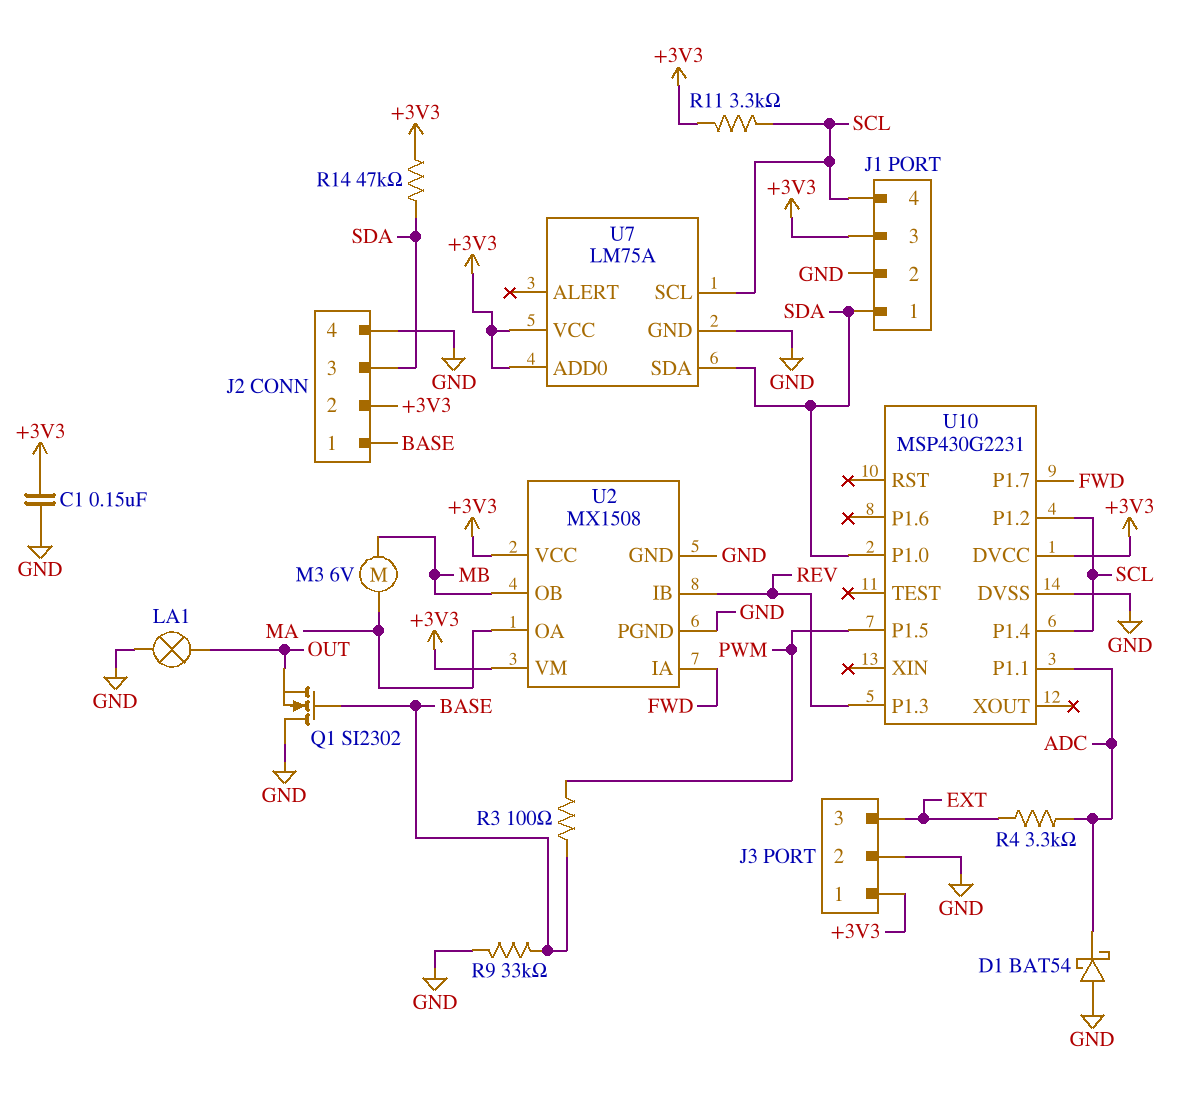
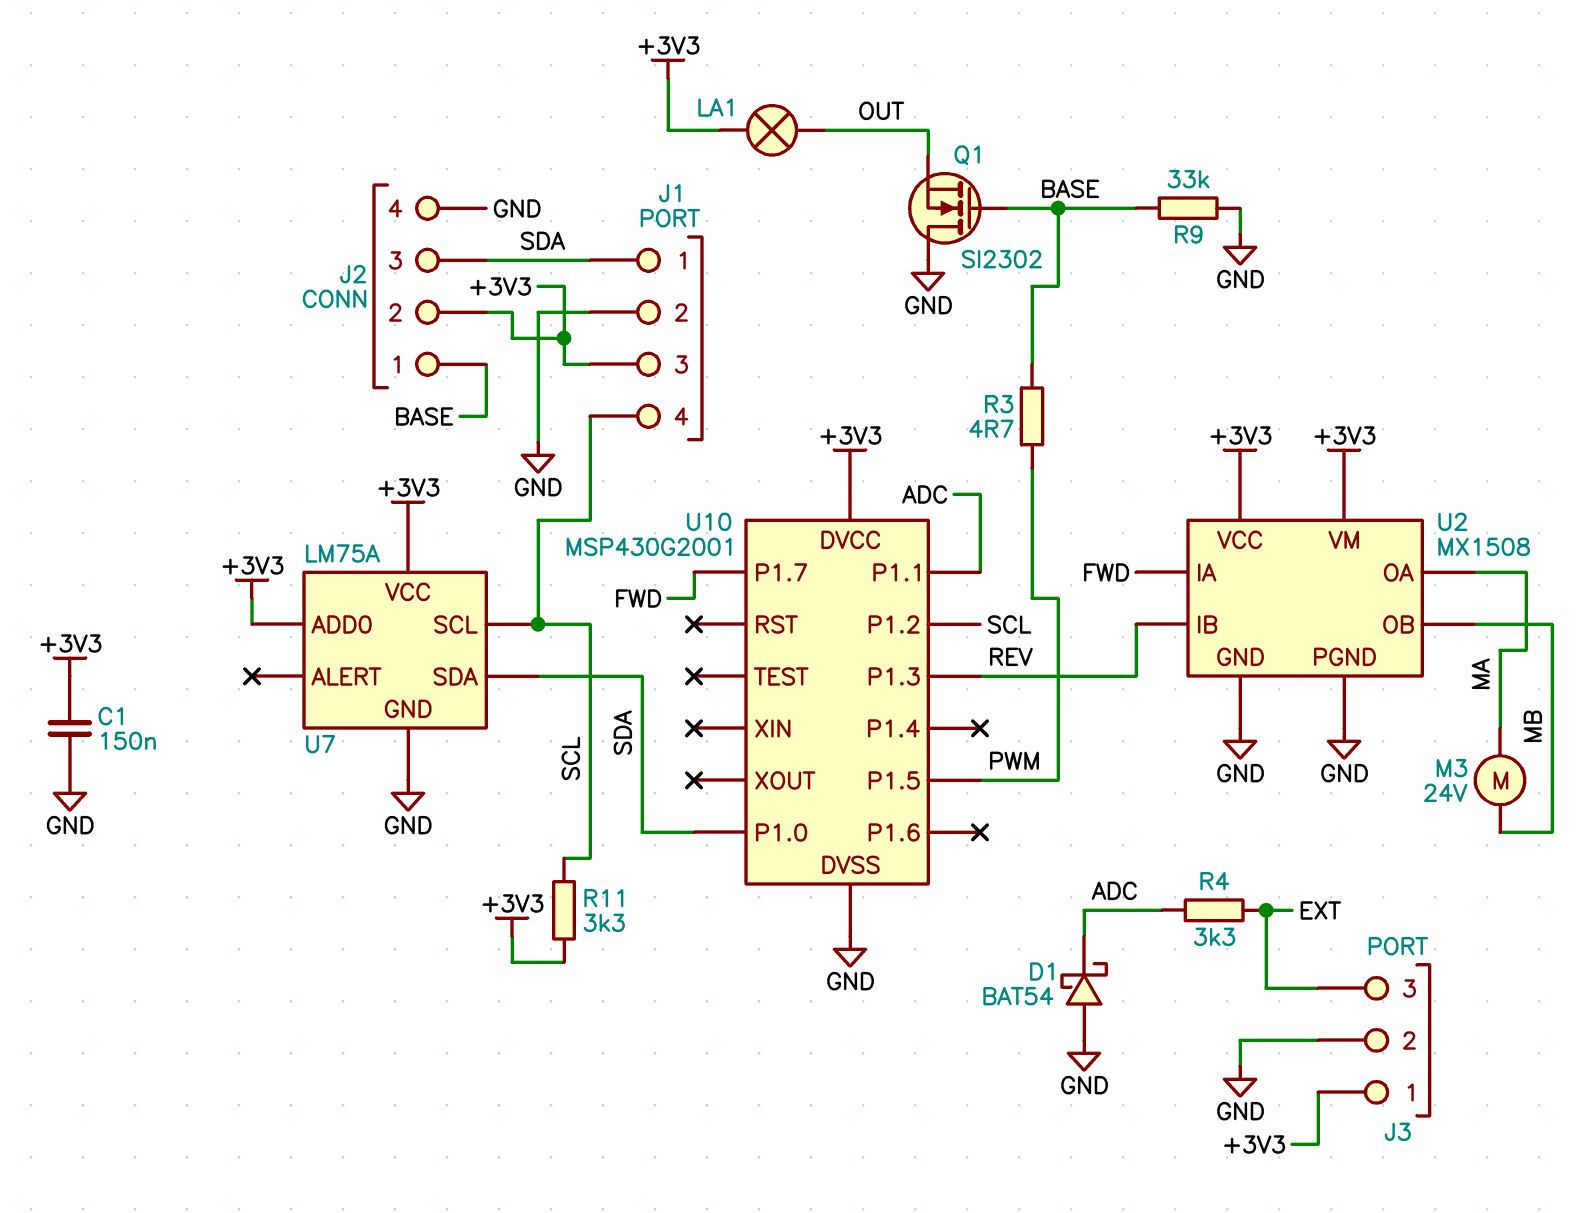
LA1: lamp (GND, OUT) -> lamp (+3V3, OUT)
M3: motor 6V (MA, MB) -> motor 24V (MA, MB)
R3: 100 (BASE, PWM) -> 4.7 (BASE, PWM)
R14: 47k (+3V3, SDA) -> none
U10: MSP430G2231 -> MSP430G2001
U10 pin P1.4: SCL -> none

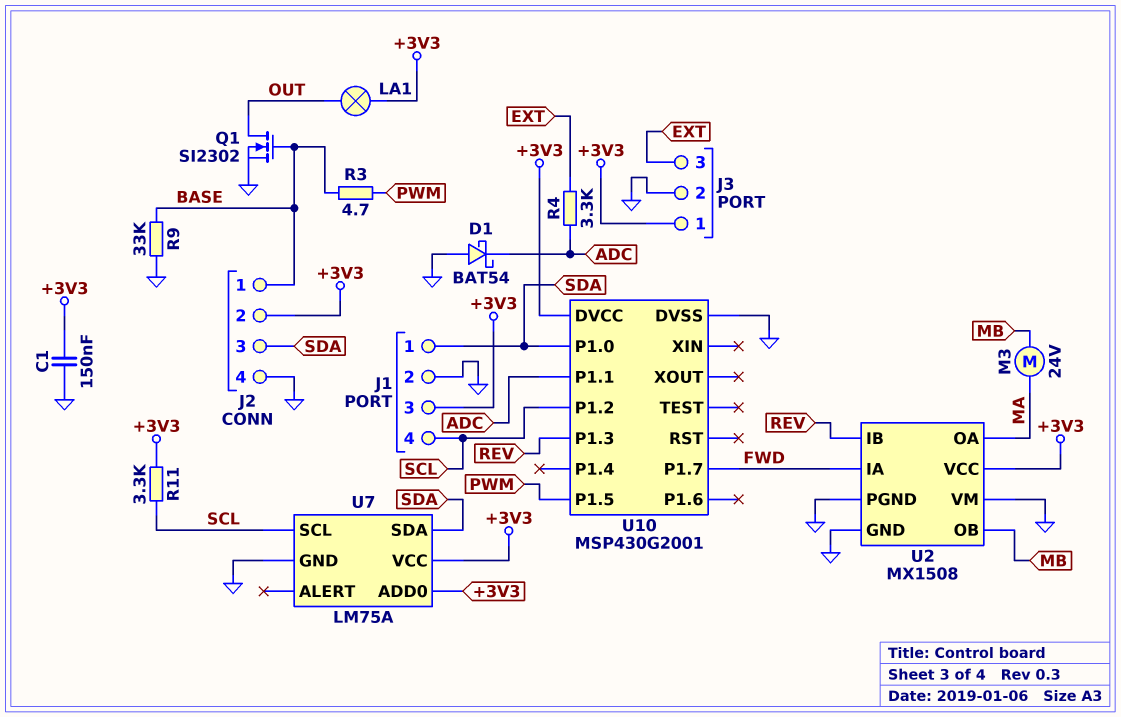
Q1: NMOS SI2302 (G BASE, D GND, S OUT) -> NMOS SI2302 (G BASE, D OUT, S GND)
U2 pin VM: +3V3 -> GND

